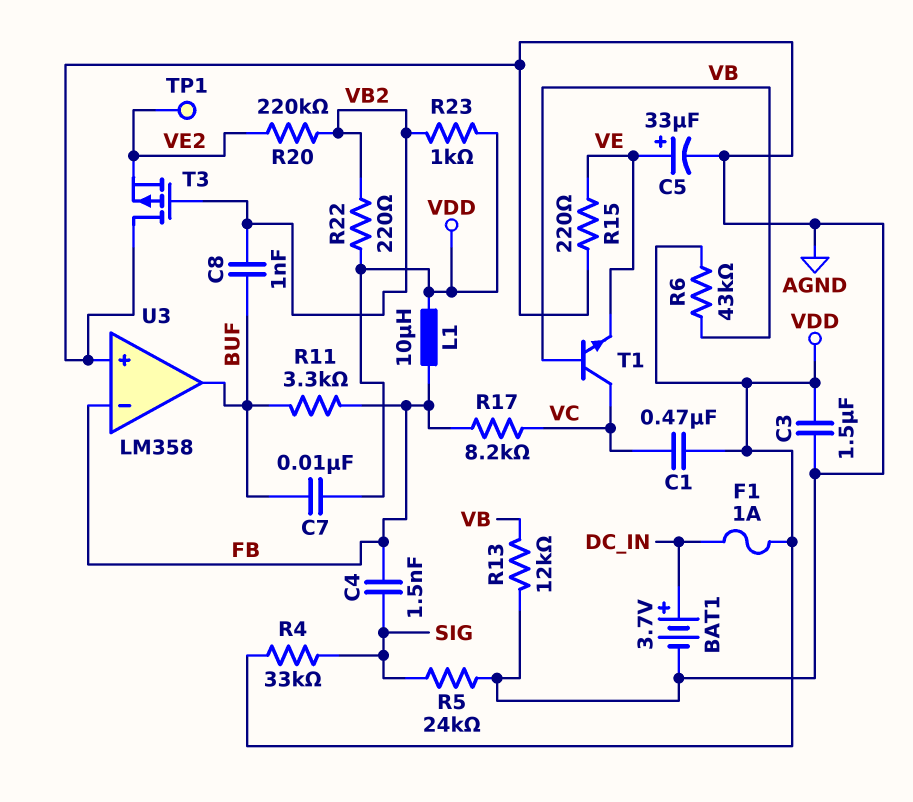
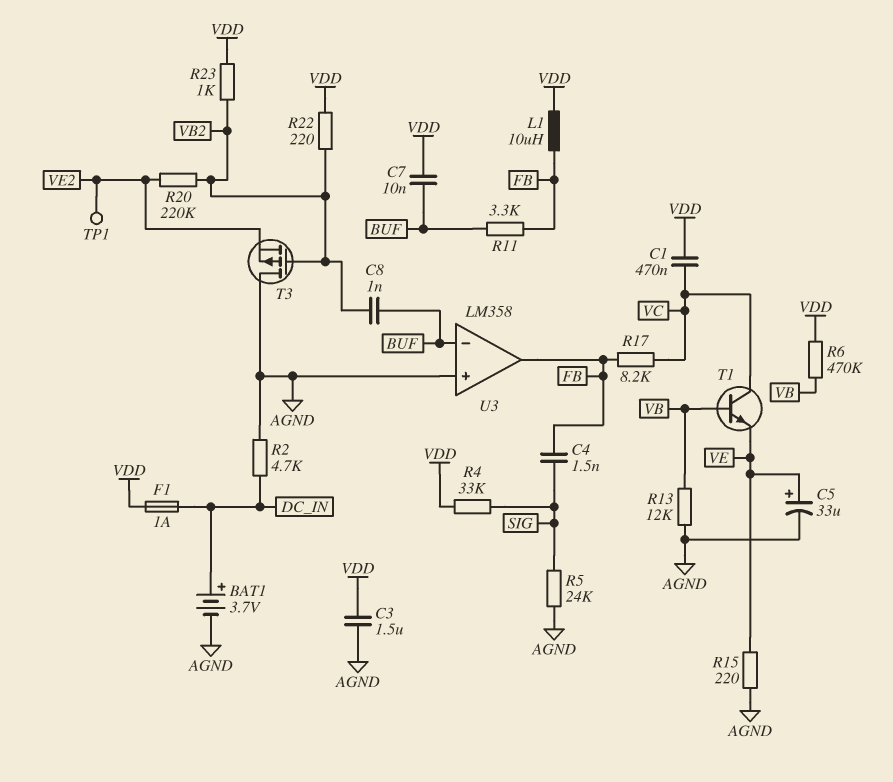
R2: none -> 4.7k (AGND, DC_IN)
R6: 43k (VB, VDD) -> 470k (VB, VDD)
U3 pin in-: FB -> BUF
U3 pin out: BUF -> FB

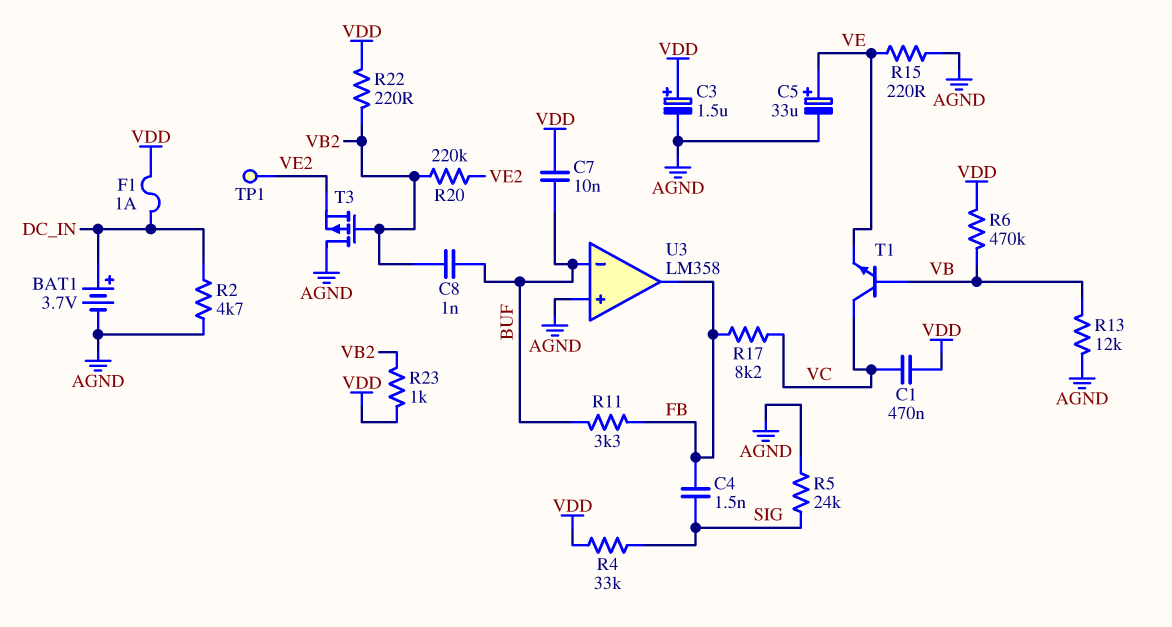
C3: 1.5uF (AGND, VDD) -> 1.5uF (plus VDD, minus AGND)
L1: 10uH (FB, VDD) -> none

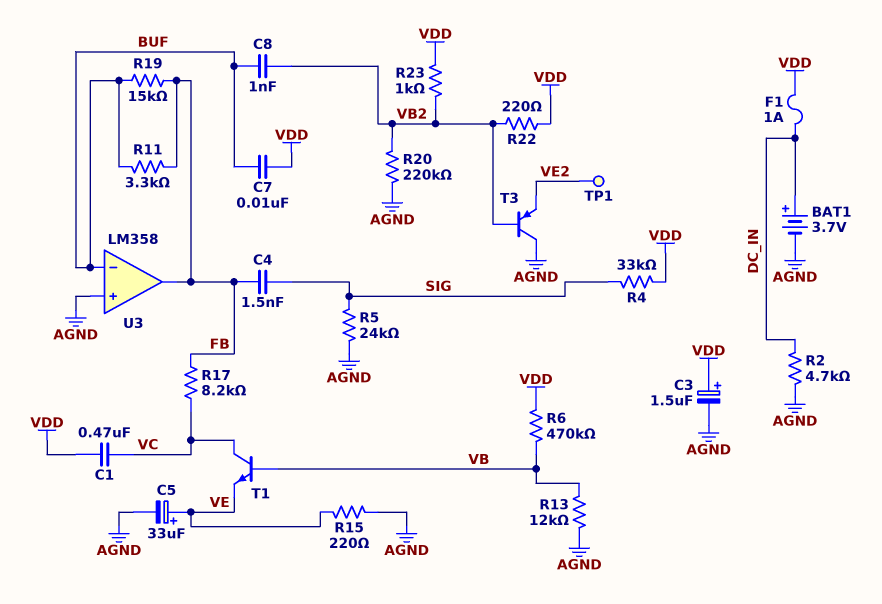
R19: none -> 15k (BUF, FB)
R20: 220k (VB2, VE2) -> 220k (AGND, VB2)
T3: PMOS (G VB2, D AGND, S VE2) -> PNP (B VB2, C AGND, E VE2)

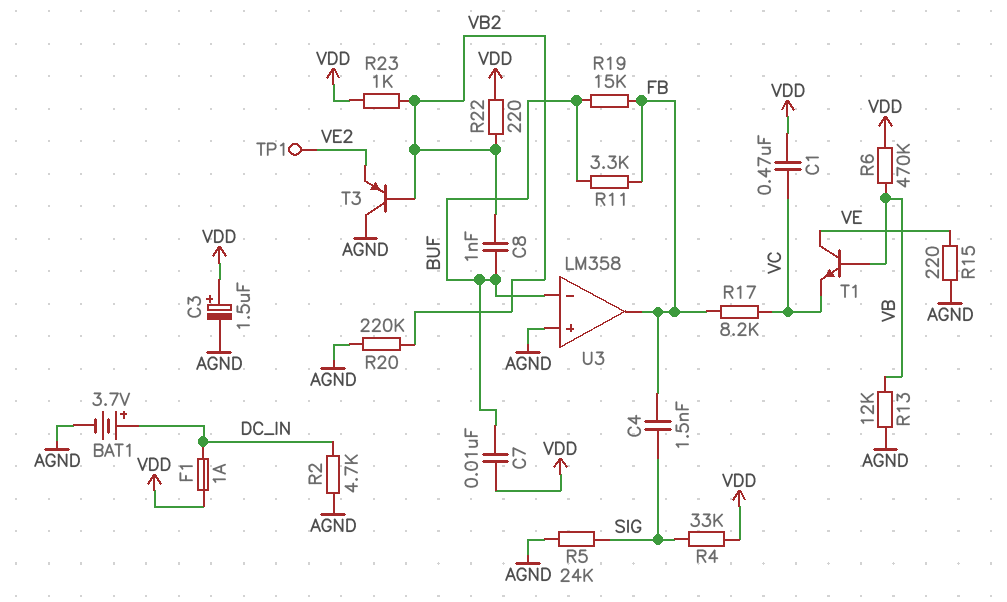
C5: 33uF (plus VE, minus AGND) -> none
T1: NPN (B VB, C VC, E VE) -> NPN (B VB, C VE, E VC)

